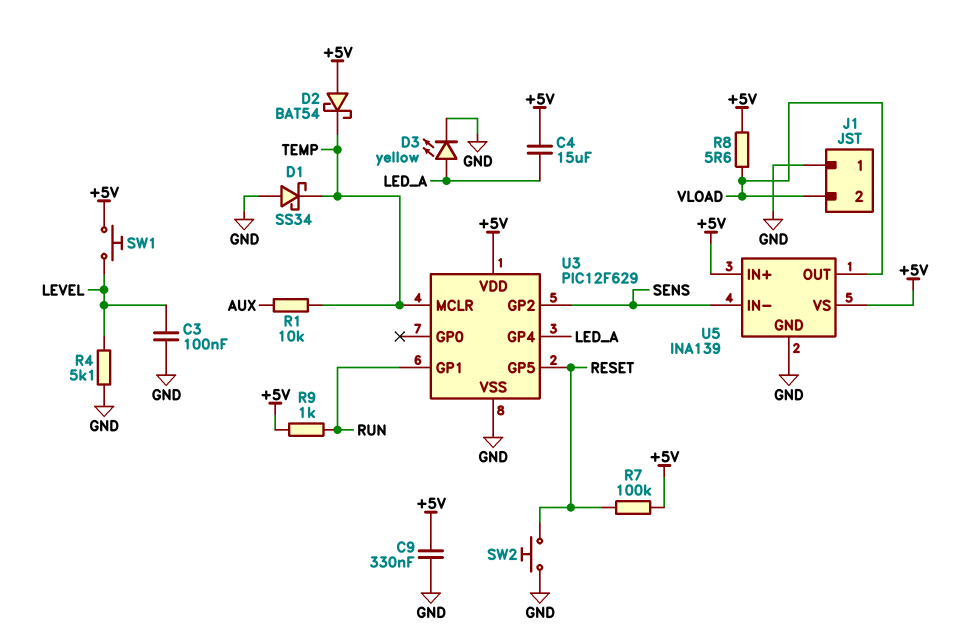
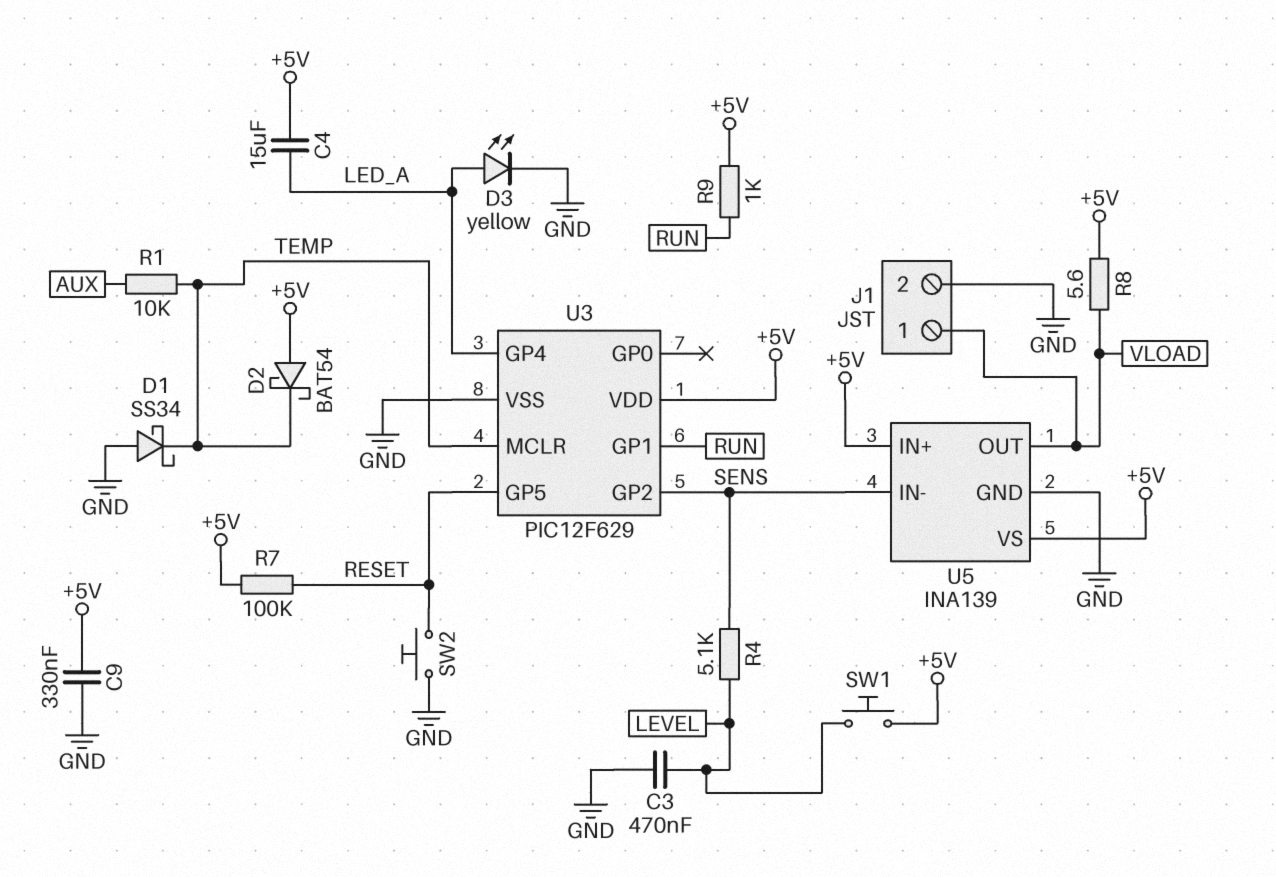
C3: 100nF (GND, LEVEL) -> 470nF (GND, LEVEL)
J1 pin 1: GND -> VLOAD
J1 pin 2: VLOAD -> GND
R4: 5.1k (GND, LEVEL) -> 5.1k (LEVEL, SENS)

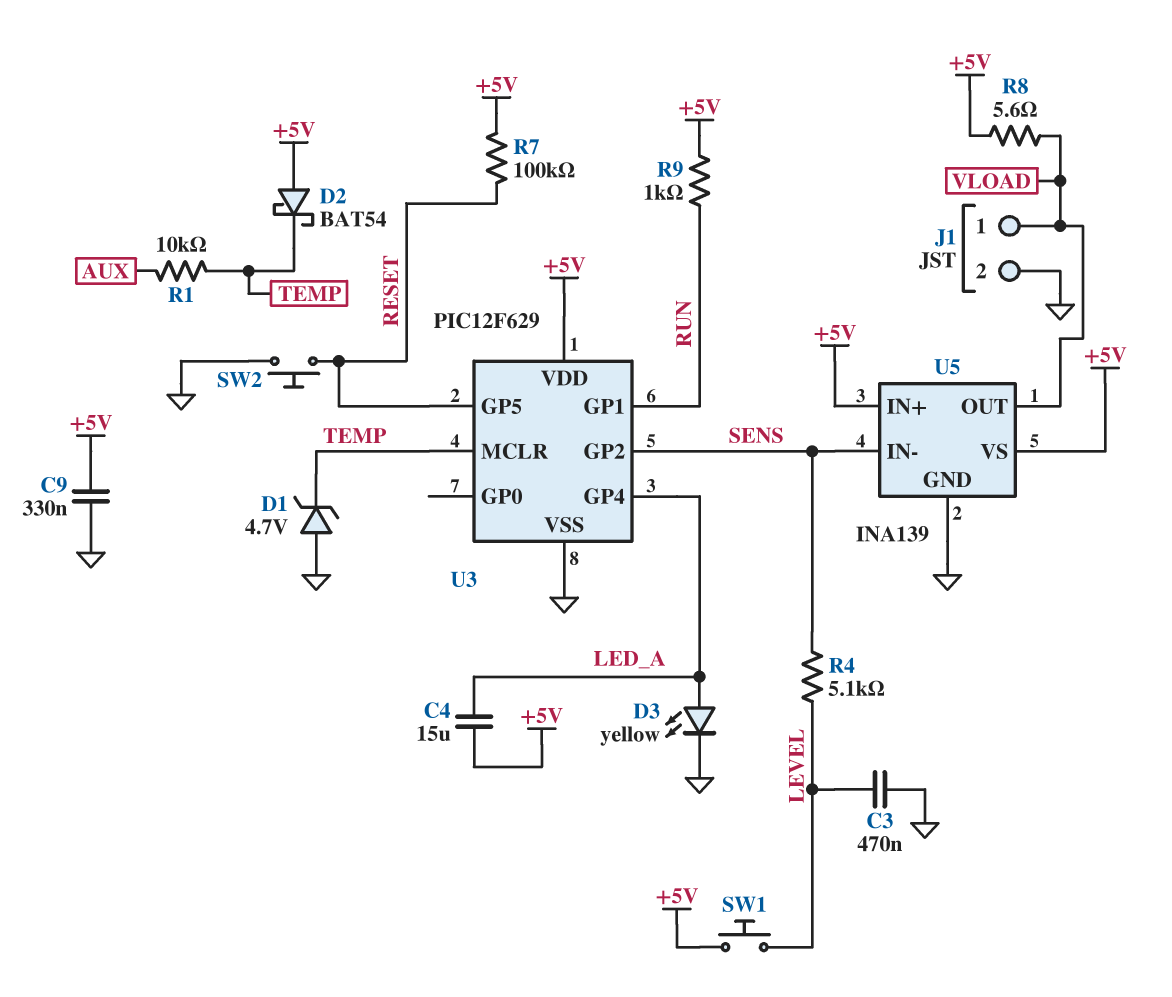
D1: schottky SS34 (A GND, K TEMP) -> zener 4.7V (A GND, K TEMP)

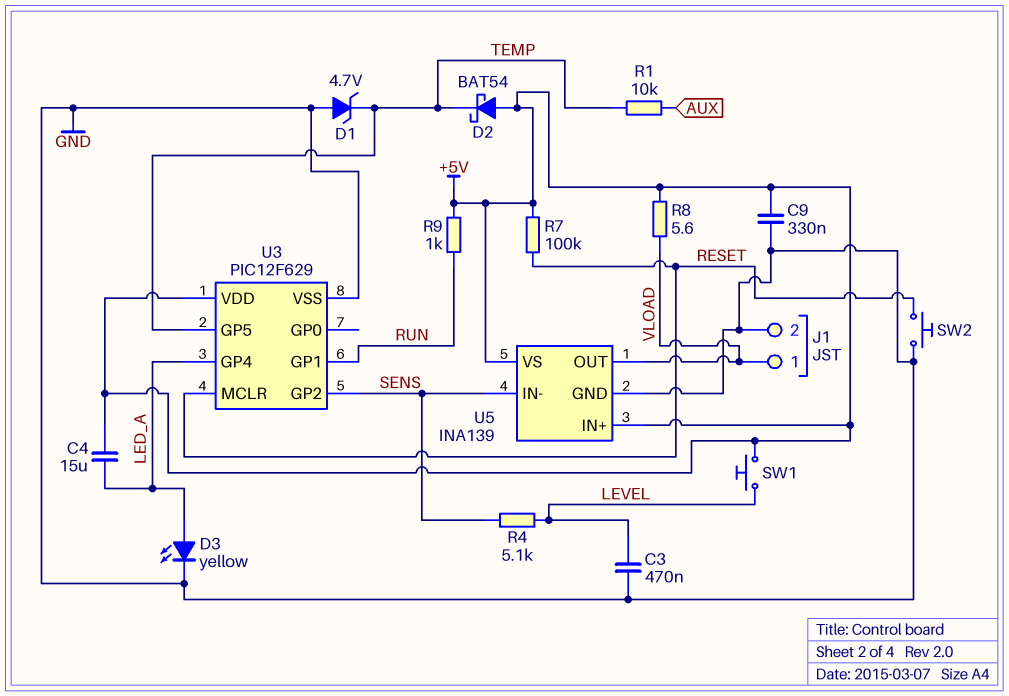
U3 pin GP5: RESET -> TEMP
U3 pin MCLR: TEMP -> RESET

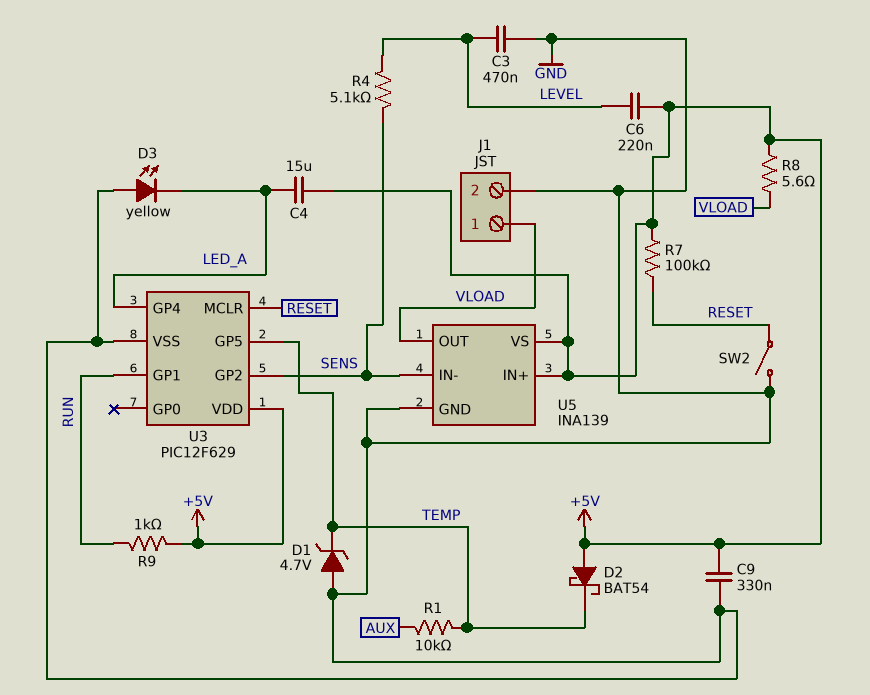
C6: none -> 220nF (+5V, LEVEL)
D3: LED yellow (A LED_A, K GND) -> LED yellow (A GND, K LED_A)
SW1: button (+5V, LEVEL) -> none
SW2: button (GND, RESET) -> switch (GND, RESET)

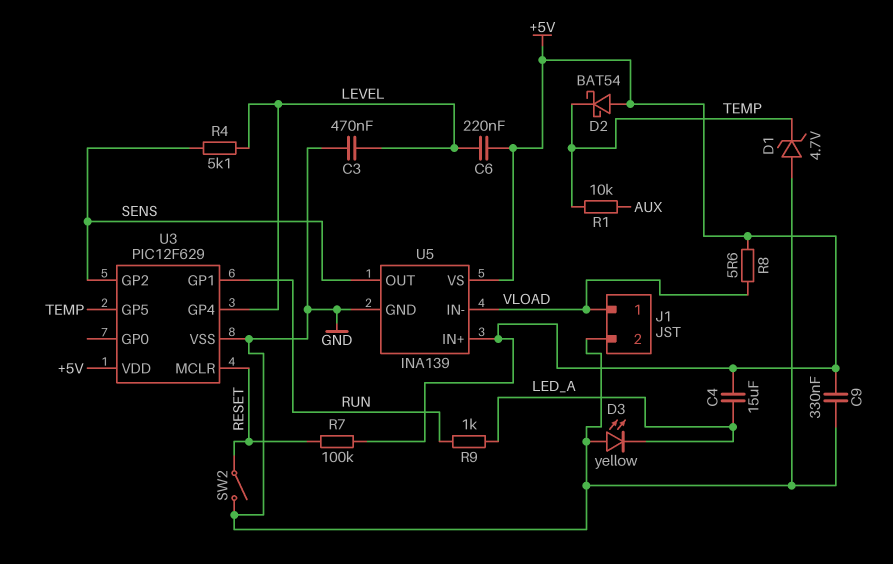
R9: 1k (+5V, RUN) -> 1k (LED_A, RUN)
U3 pin GP4: LED_A -> LEVEL
U5 pin IN-: SENS -> VLOAD
U5 pin OUT: VLOAD -> SENS

